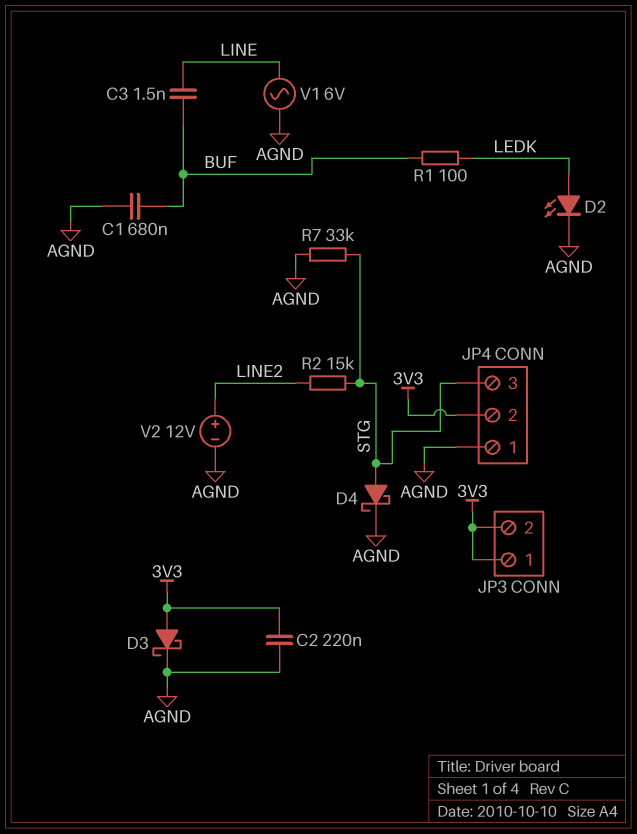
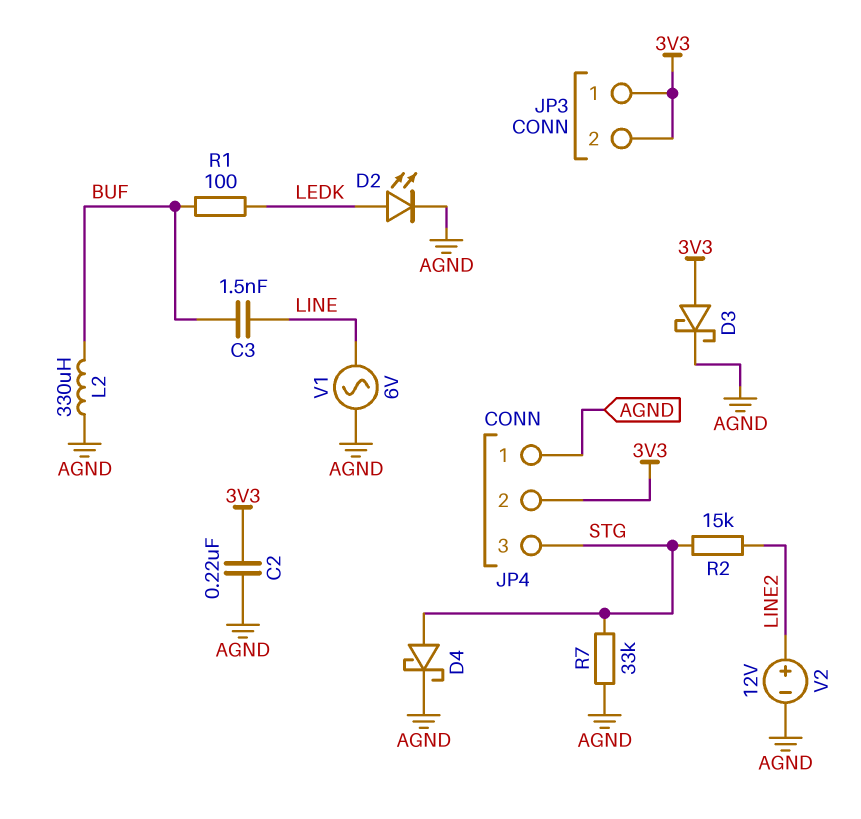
C1: 680nF (AGND, BUF) -> none
L2: none -> 330uH (AGND, BUF)

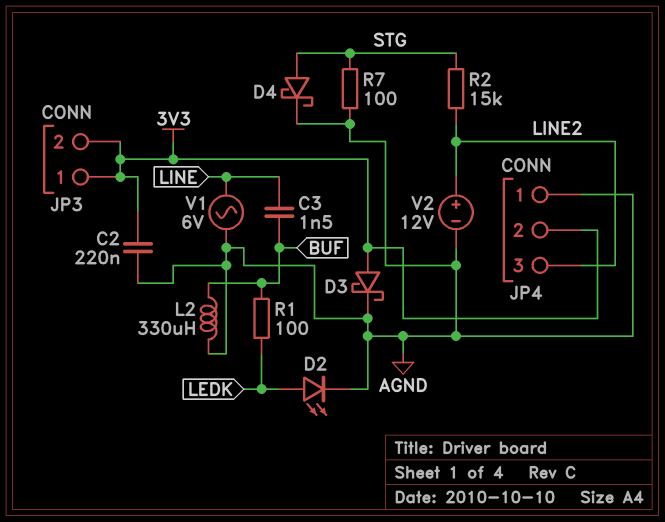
JP4 pin 3: STG -> LINE2
R7: 33k (AGND, STG) -> 100 (AGND, STG)

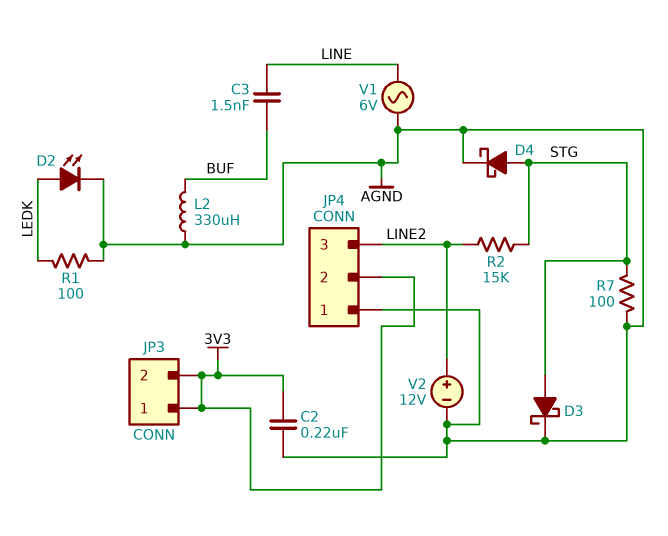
D3: schottky (A 3V3, K AGND) -> schottky (A STG, K AGND)
R1: 100 (BUF, LEDK) -> 100 (AGND, LEDK)

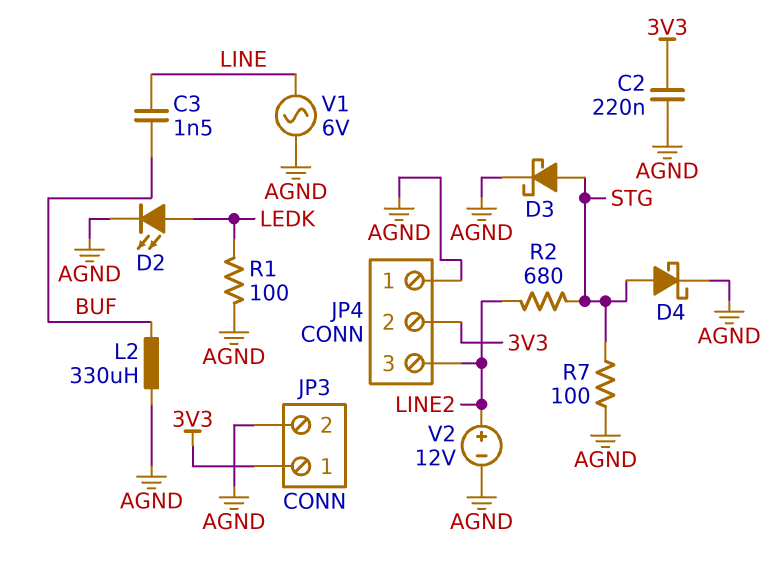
JP3 pin 2: 3V3 -> AGND
R2: 15k (LINE2, STG) -> 680 (LINE2, STG)

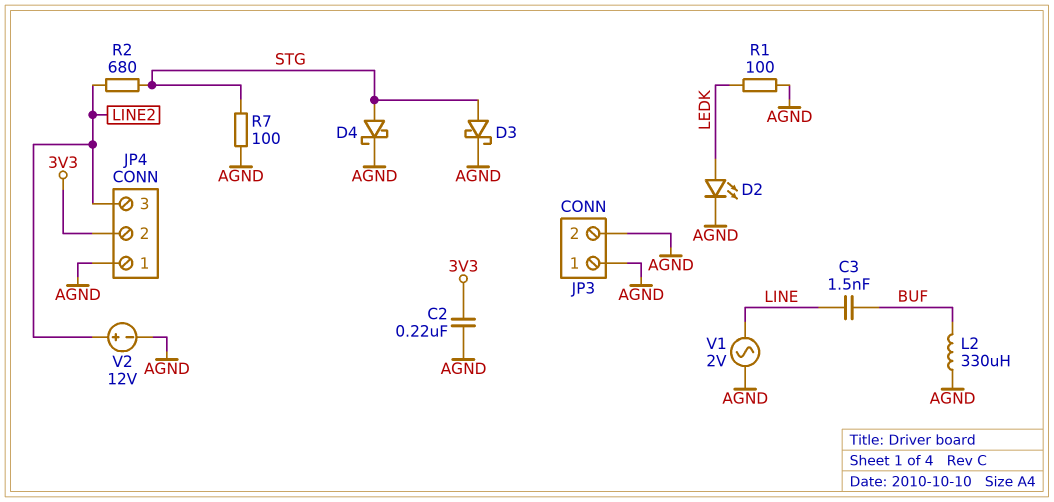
JP3 pin 1: 3V3 -> AGND
V1: AC 6V (AGND, LINE) -> AC 2V (AGND, LINE)

